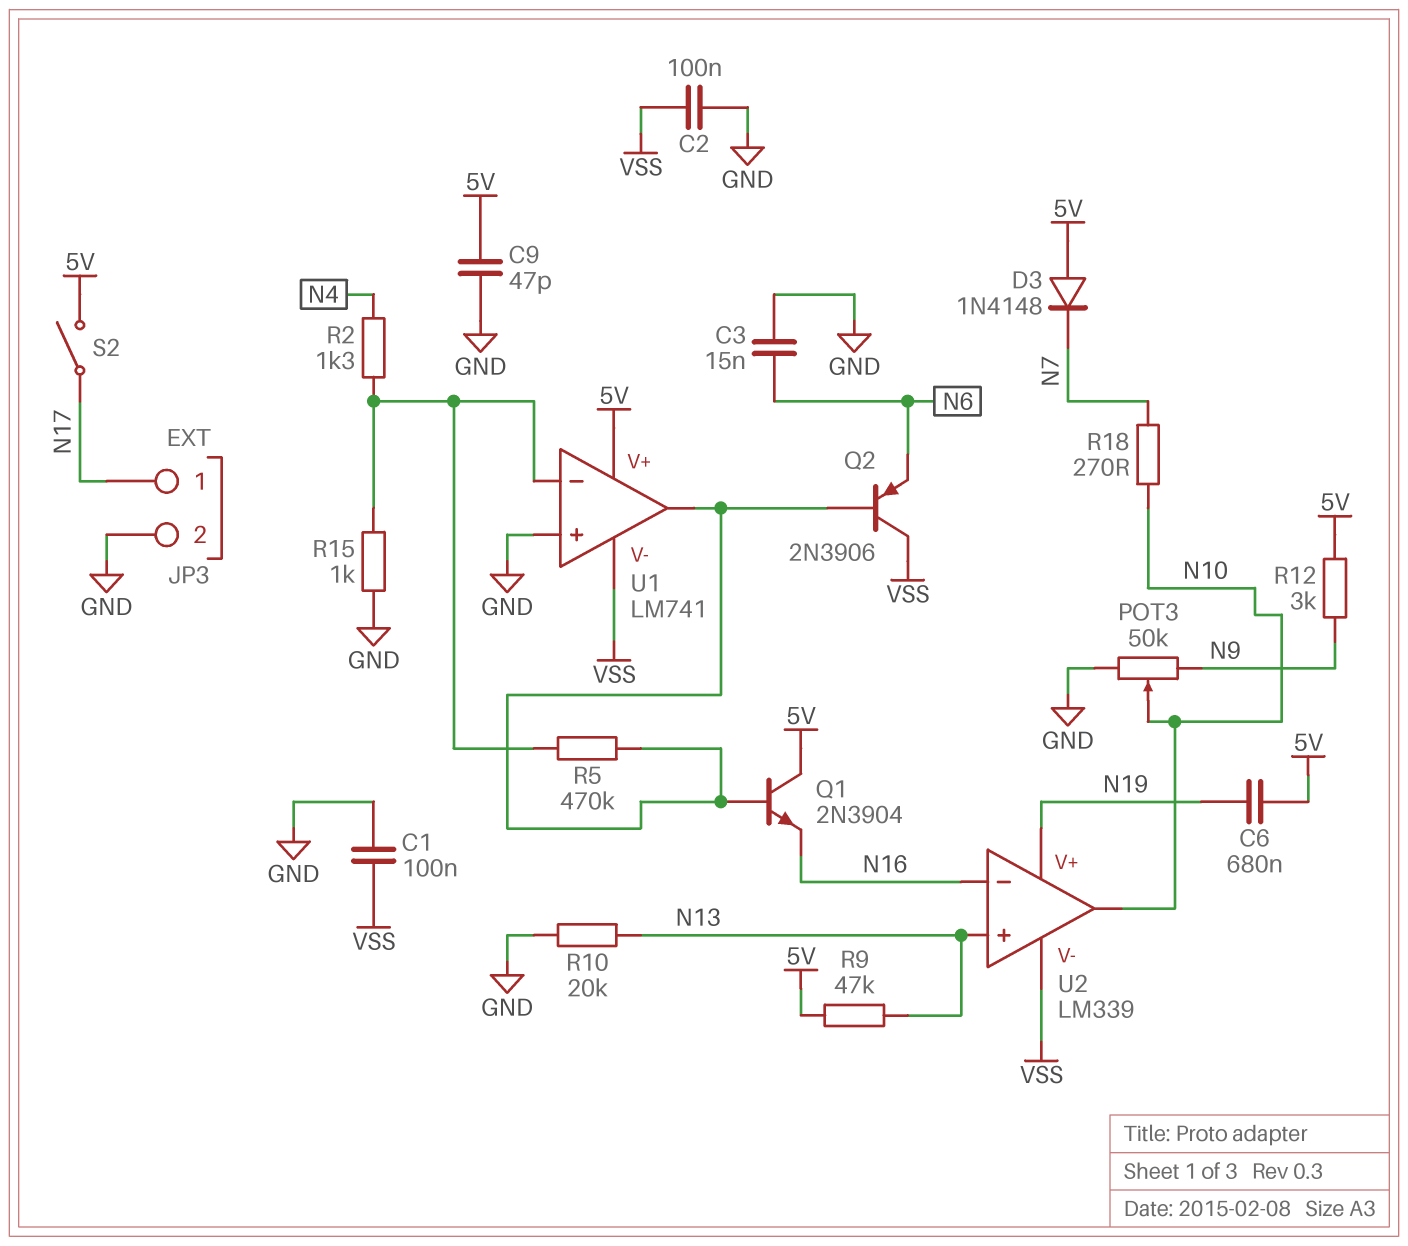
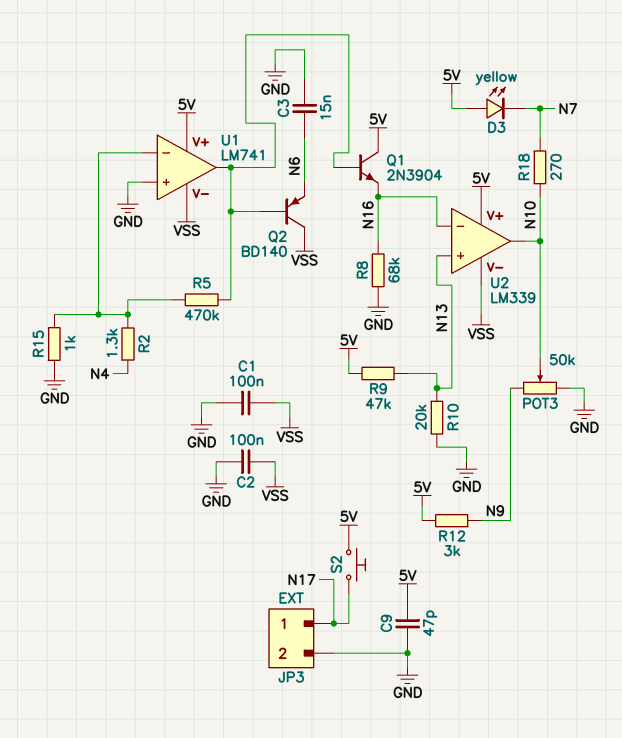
C6: 680nF (5V, N19) -> none
D3: diode 1N4148 (A 5V, K N7) -> LED yellow (A 5V, K N7)
Q2: PNP 2N3906 (B U1/out, C VSS, E N6) -> PNP BD140 (B U1/out, C VSS, E N6)
R8: none -> 68k (GND, N16)
S2: switch (5V, N17) -> button (5V, N17)
U2 pin V+: N19 -> 5V

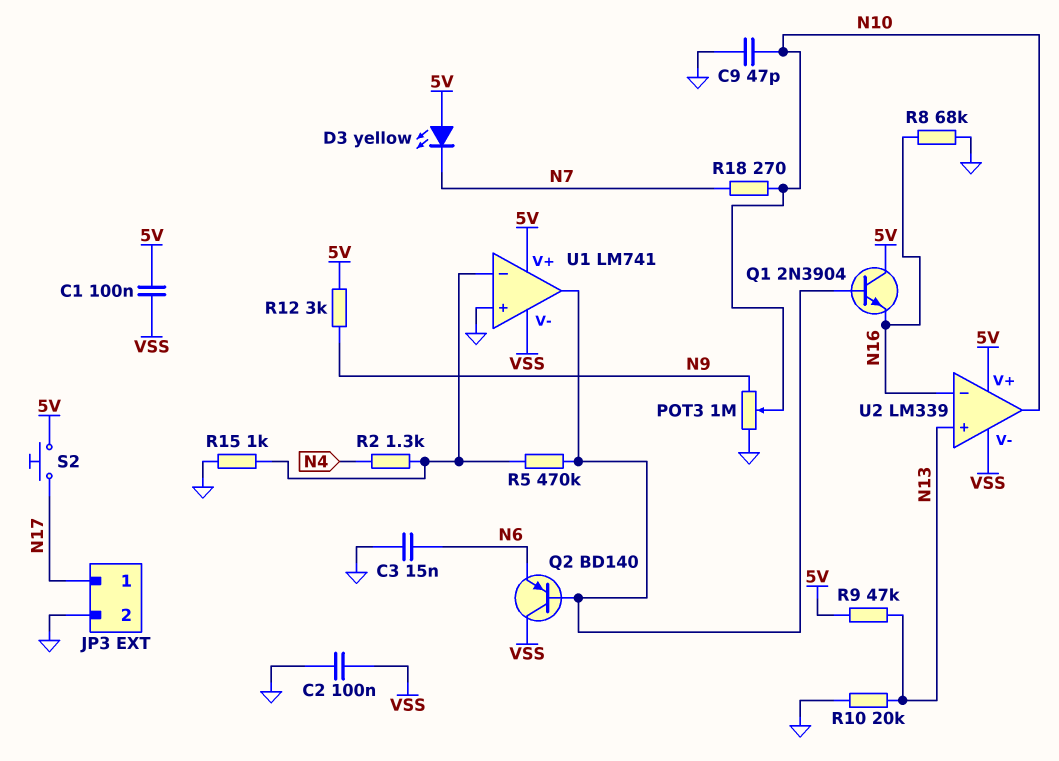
C1: 100nF (GND, VSS) -> 100nF (5V, VSS)
C9: 47pF (5V, GND) -> 47pF (GND, N10)
POT3: 50k (GND, N9, wiper N10) -> 1M (GND, N9, wiper N10)

